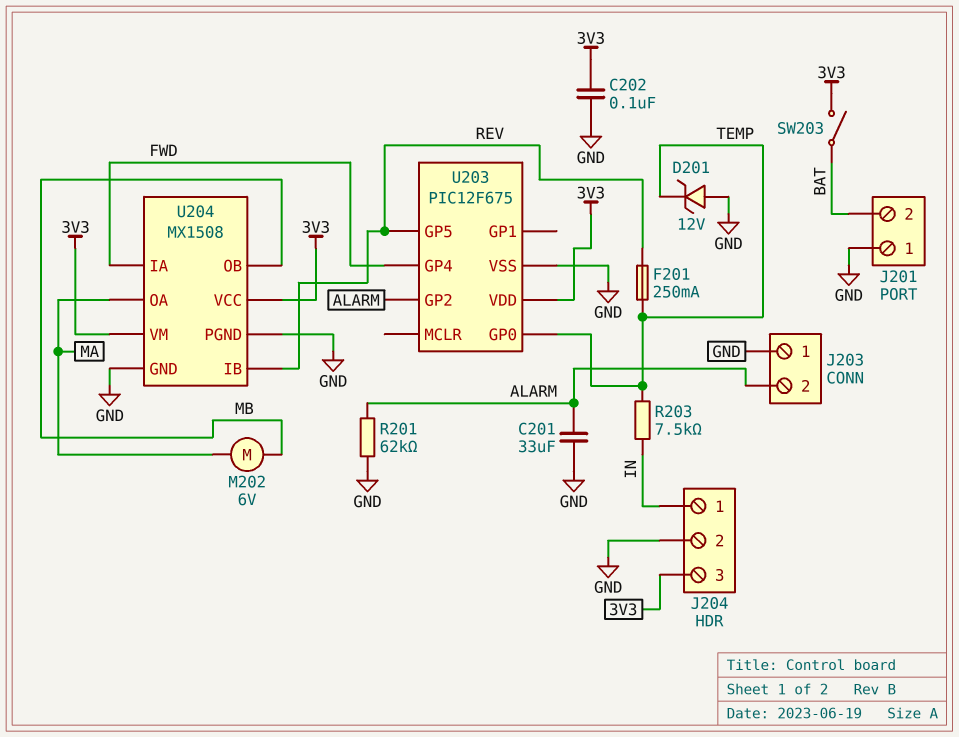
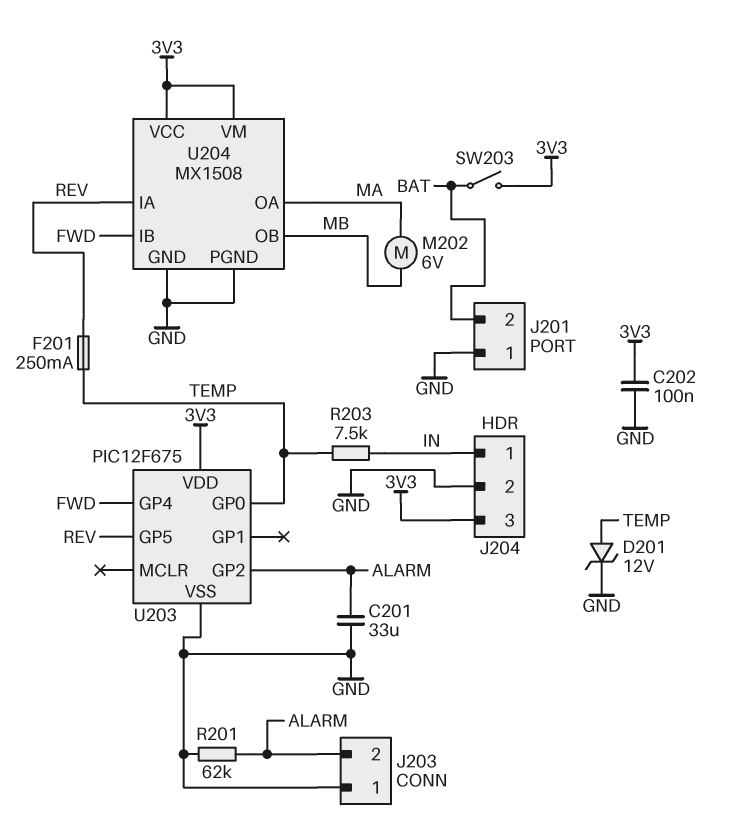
D201: zener 12V (A GND, K TEMP) -> zener 12V (A TEMP, K GND)
U204 pin IA: FWD -> REV
U204 pin IB: REV -> FWD

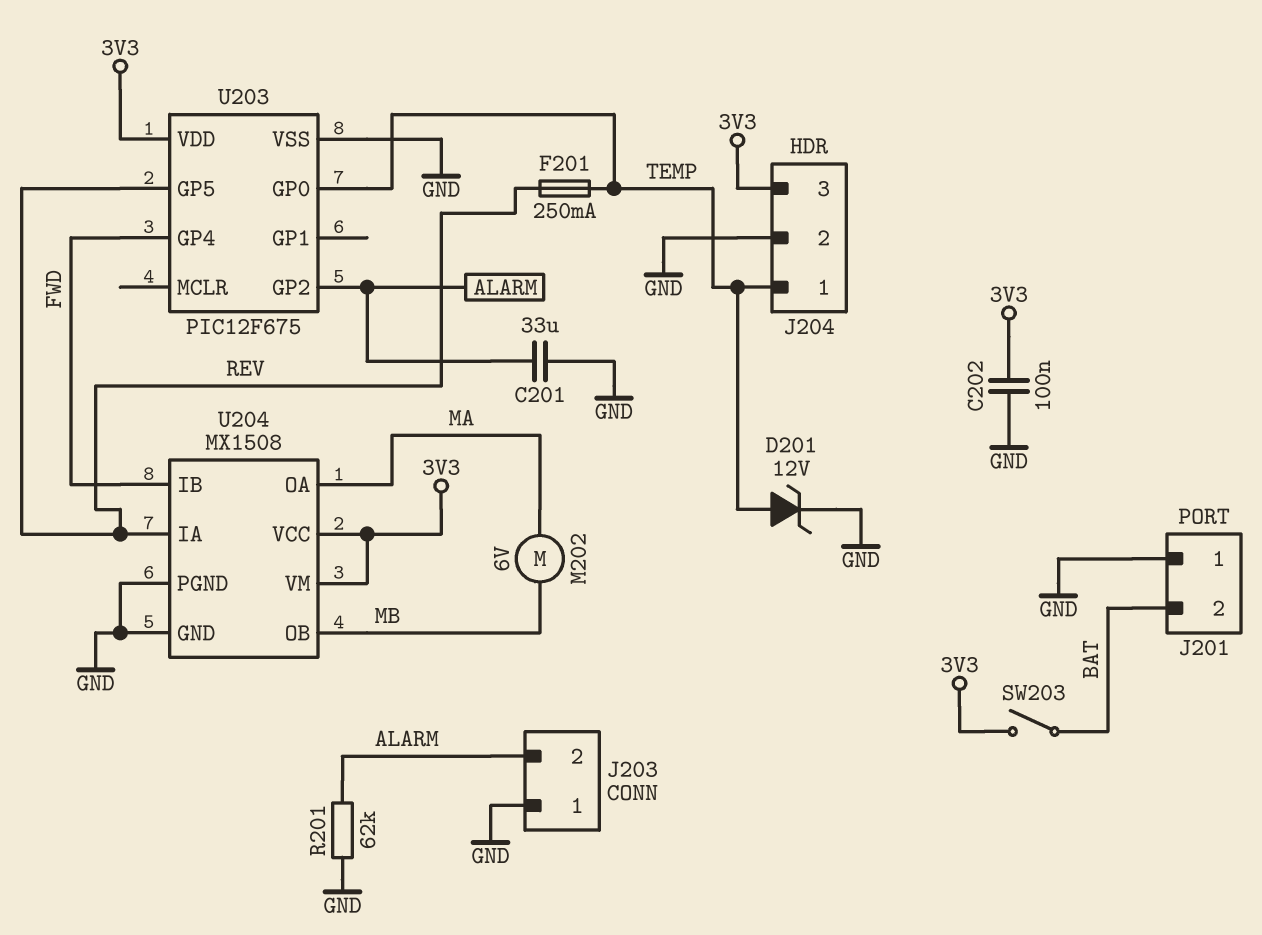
J204 pin 1: IN -> TEMP
R203: 7.5k (IN, TEMP) -> none

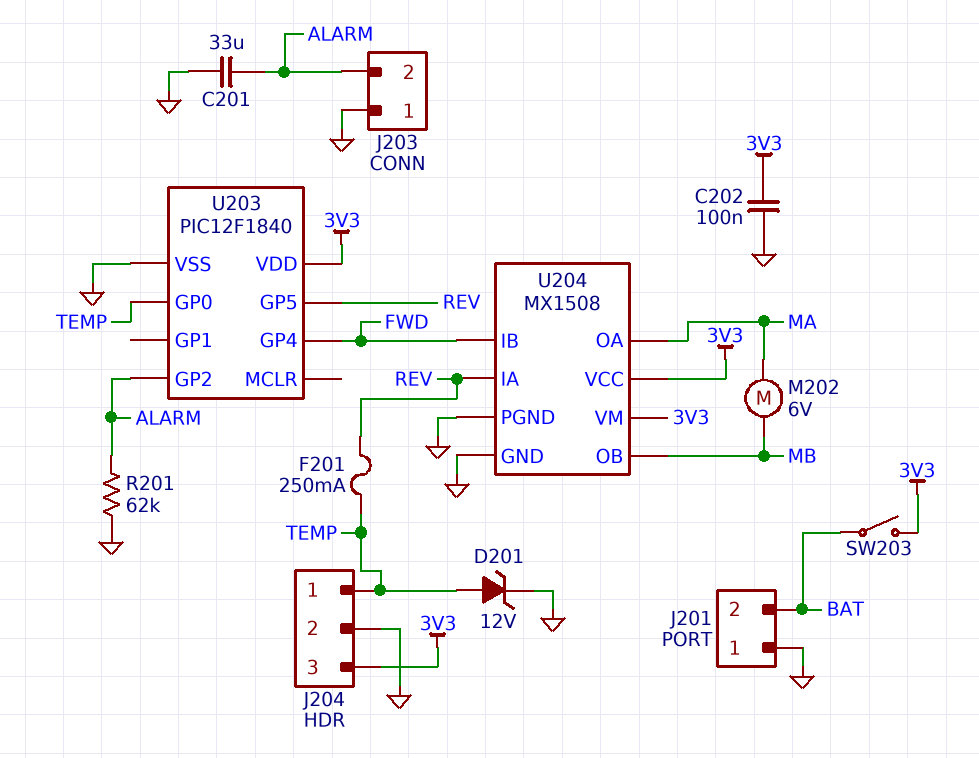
U203: PIC12F675 -> PIC12F1840

